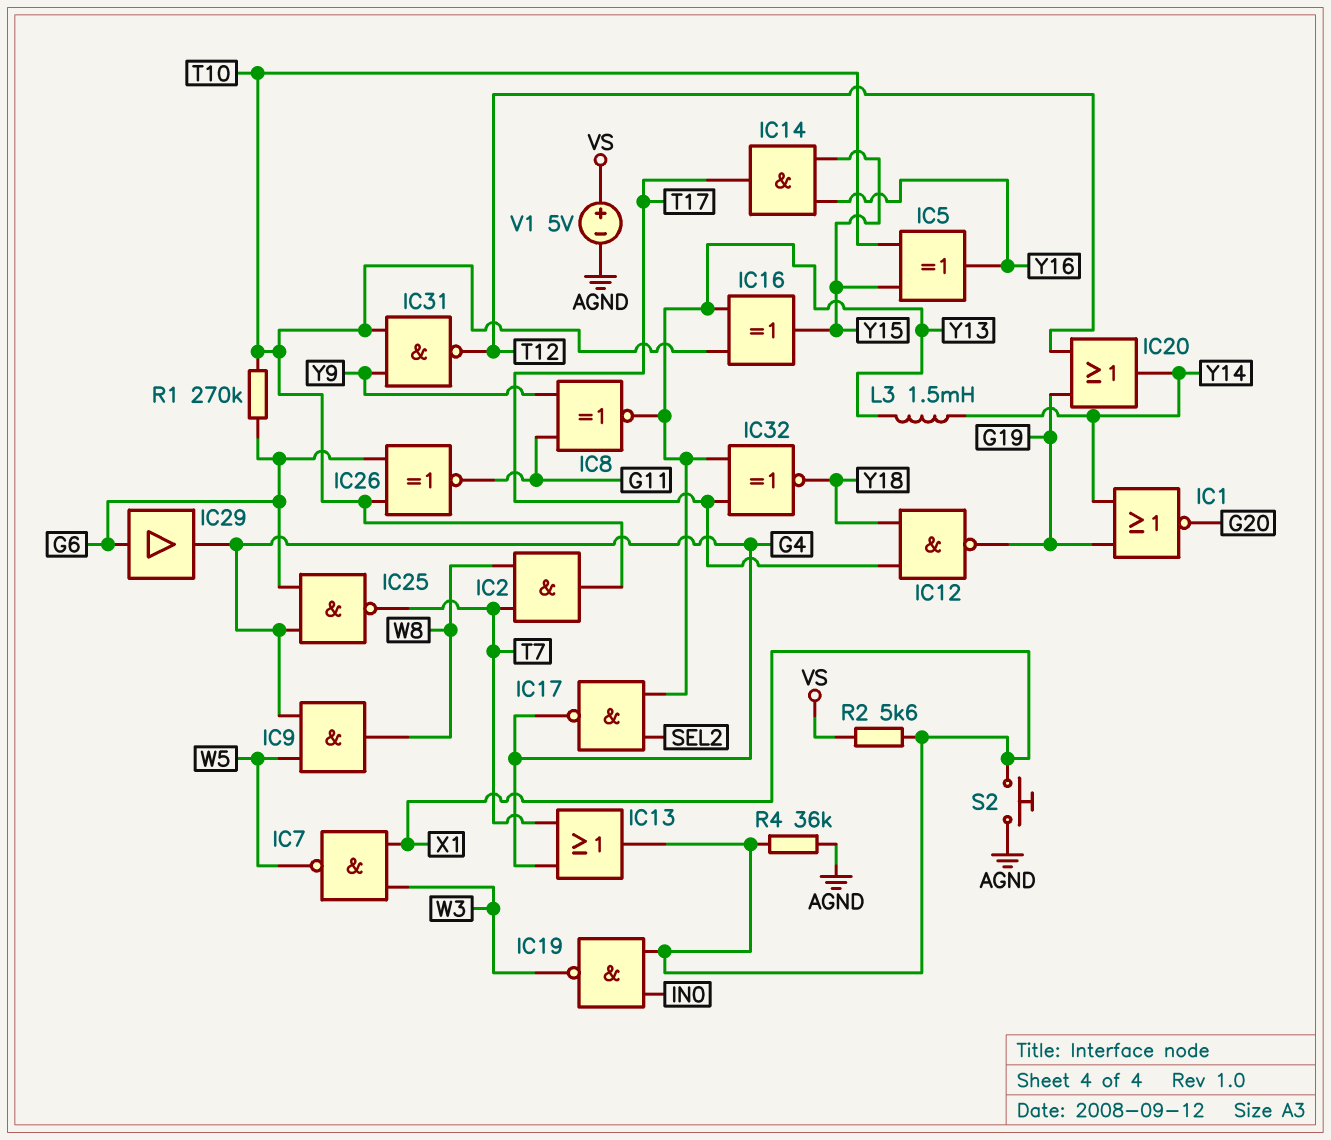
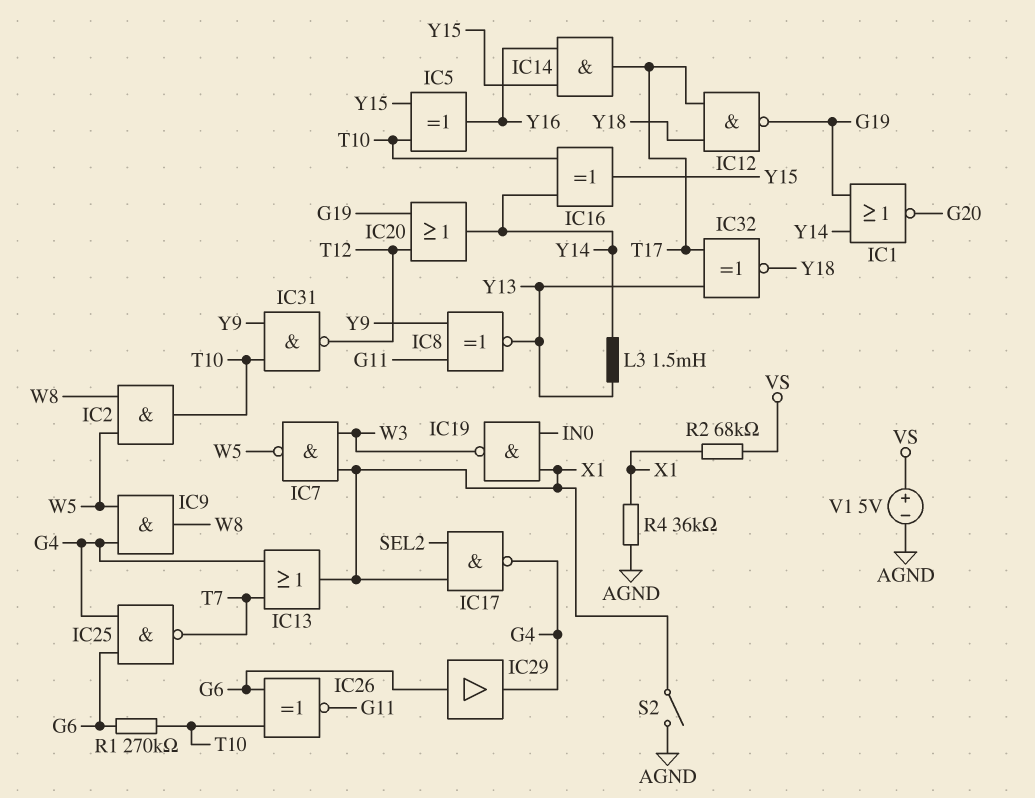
IC2: AND (in T7, in W8, out T10) -> AND (in W5, in W8, out T10)
IC16: XOR (in T10, in Y13, out Y15) -> XOR (in T10, in Y14, out Y15)
IC17: NAND (in SEL2, in Y13, out G4) -> NAND (in SEL2, in X1, out G4)
R2: 5.6k (VS, X1) -> 68k (VS, X1)
S2: button (AGND, X1) -> switch (AGND, X1)

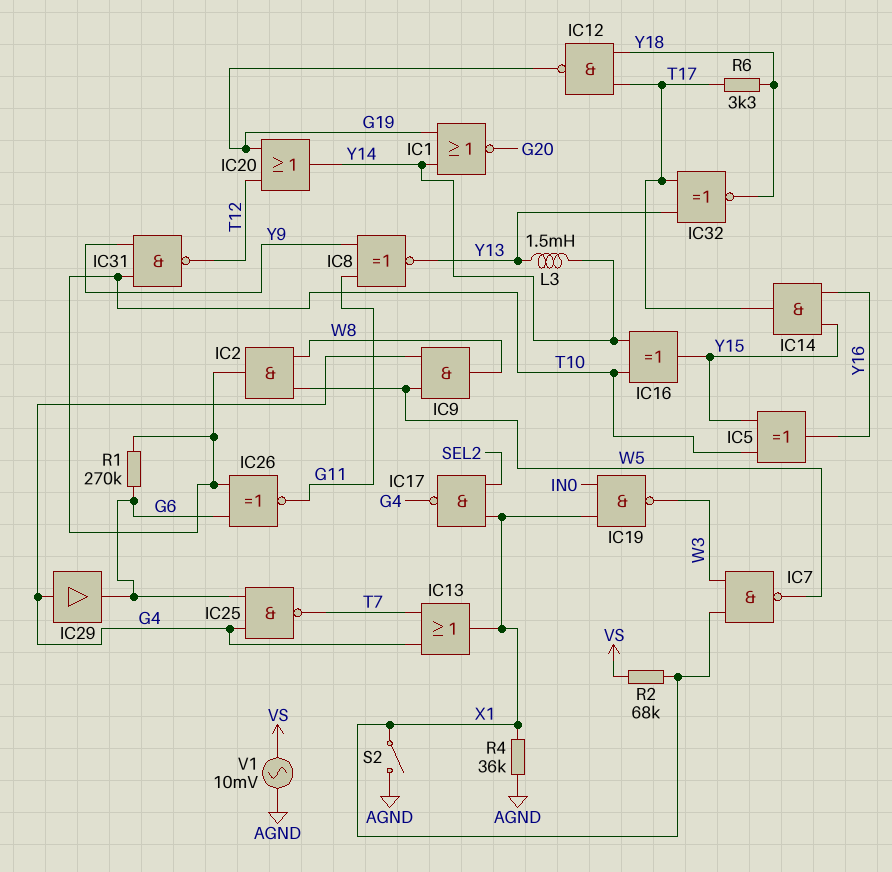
IC29: buffer (in G6, out G4) -> buffer (in G4, out G6)
R6: none -> 3.3k (T17, Y18)
V1: 5V (plus VS, minus AGND) -> AC 10mV (AGND, VS)

